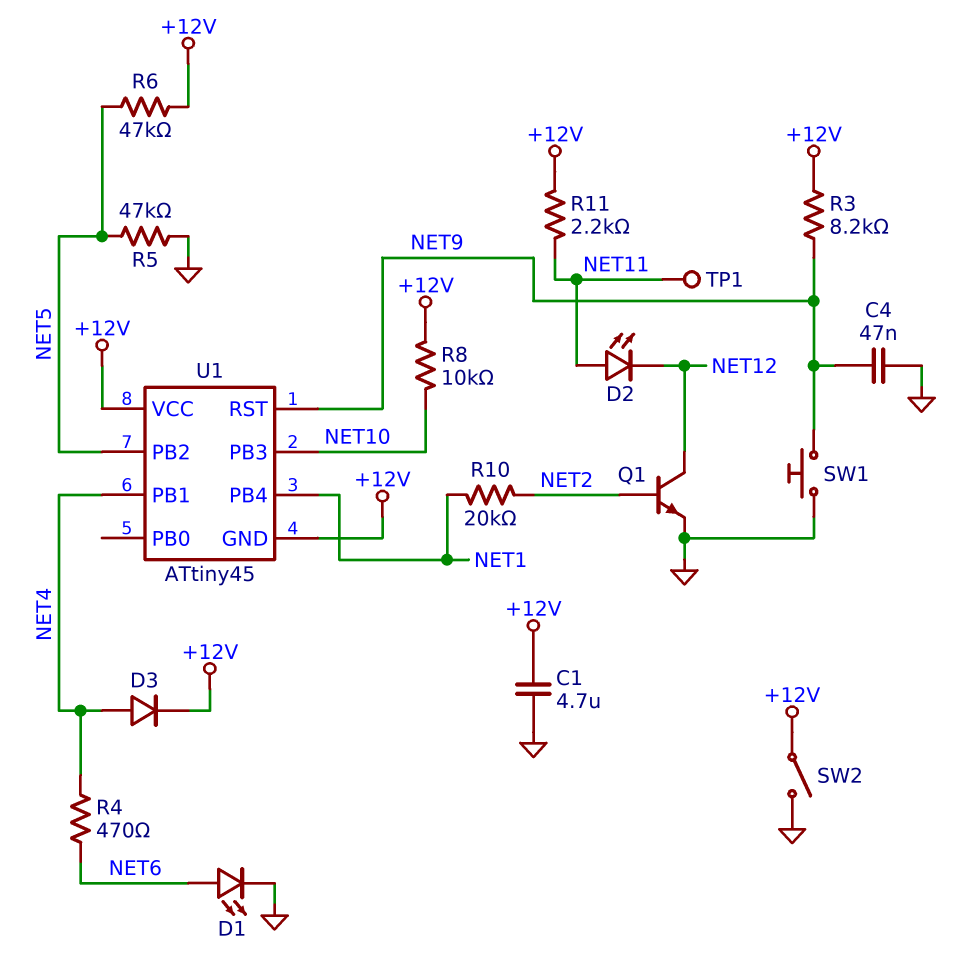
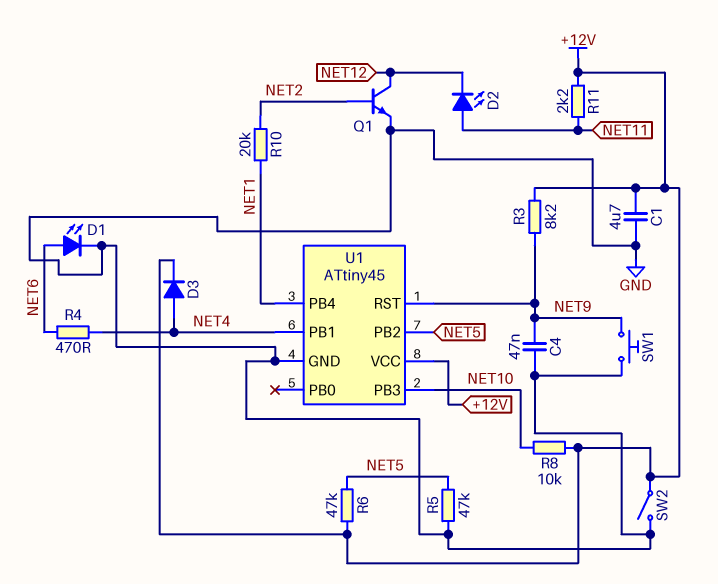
TP1: test point (NET11) -> none
U1 pin GND: +12V -> GND

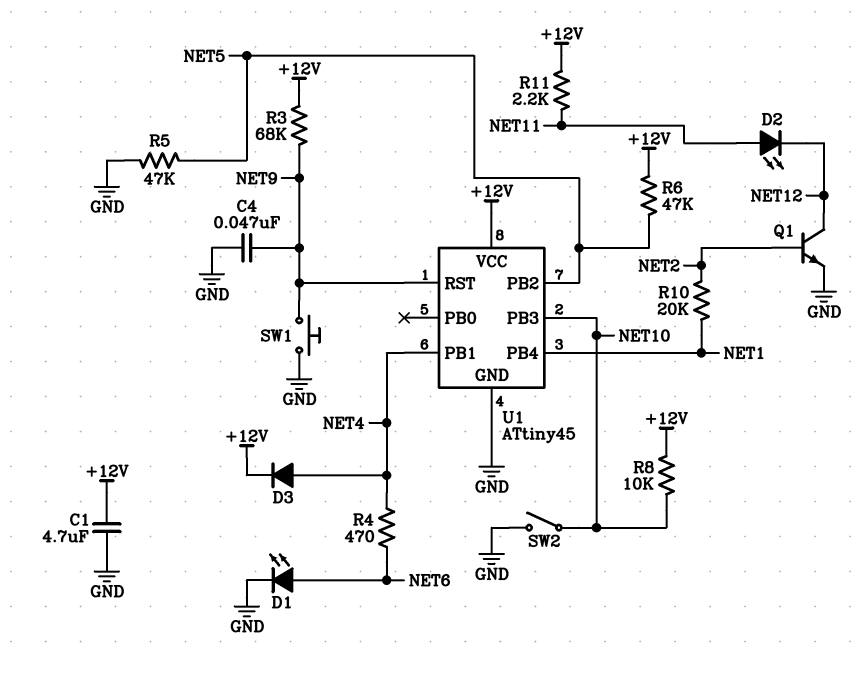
R3: 8.2k (+12V, NET9) -> 68k (+12V, NET9)
SW2: switch (+12V, GND) -> switch (GND, NET10)

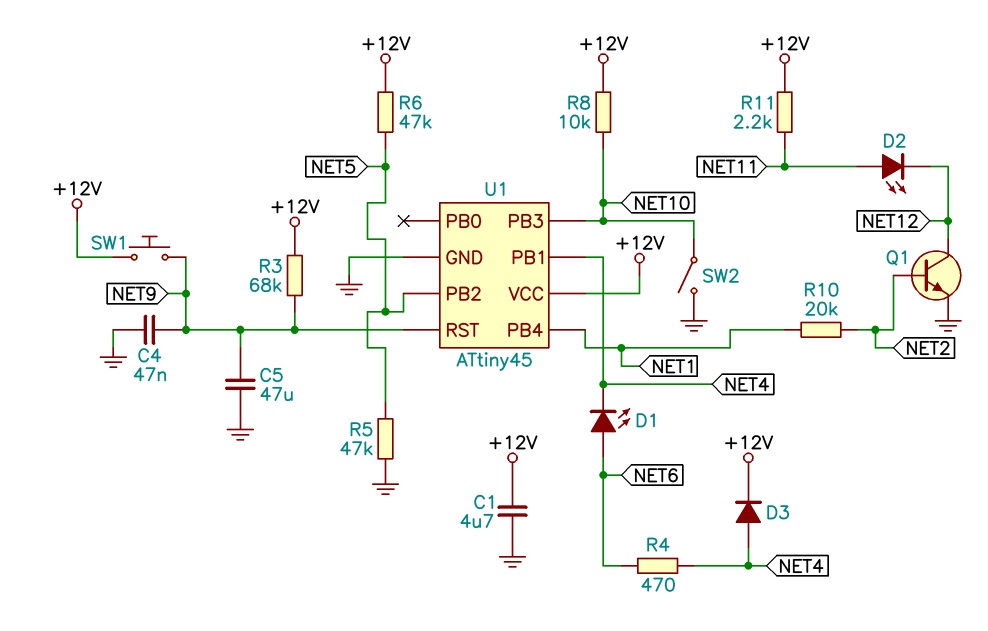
C5: none -> 47uF (GND, NET9)
D1: LED (A NET6, K GND) -> LED (A NET6, K NET4)
SW1: button (GND, NET9) -> button (+12V, NET9)

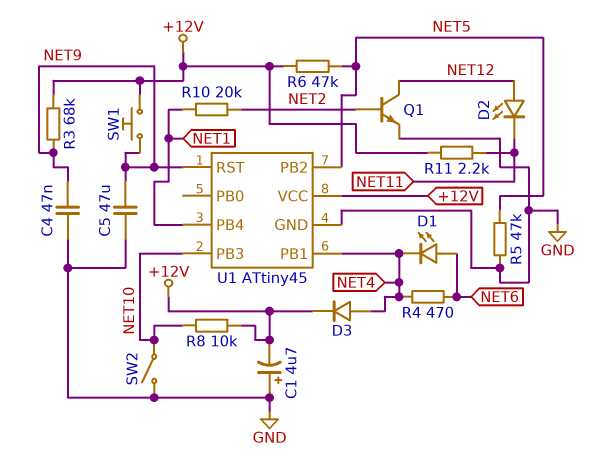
C1: 4.7uF (+12V, GND) -> 4.7uF (plus GND, minus +12V)
D2: LED (A NET11, K NET12) -> LED (A NET12, K NET11)

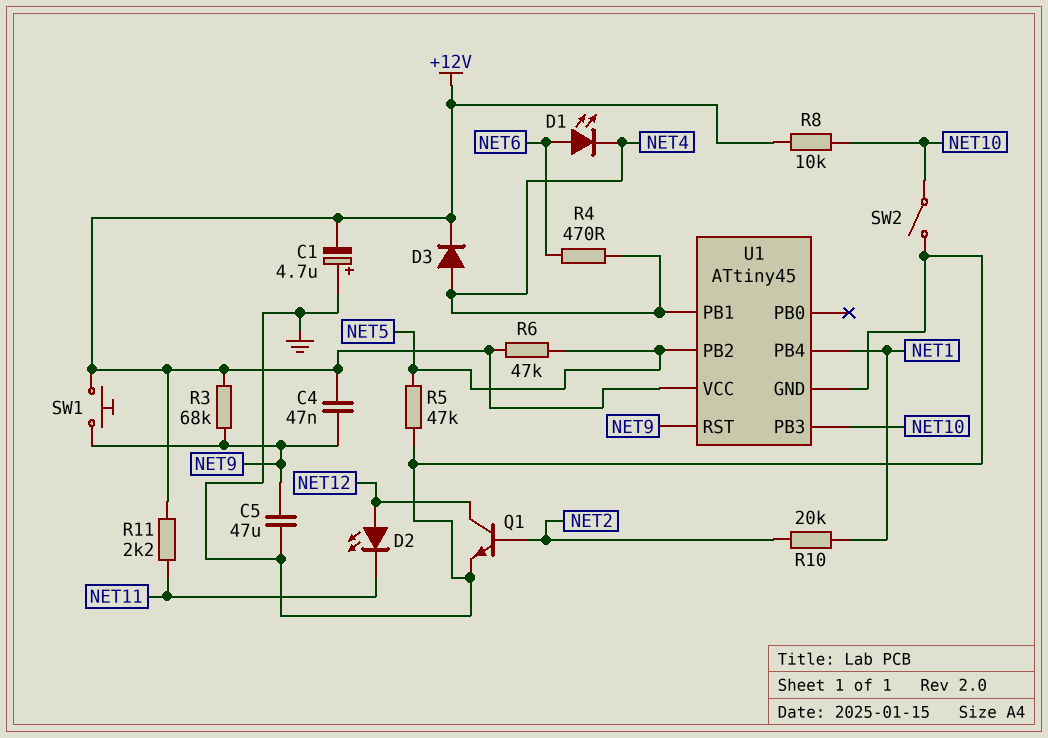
C4: 47nF (GND, NET9) -> 47nF (+12V, NET9)

